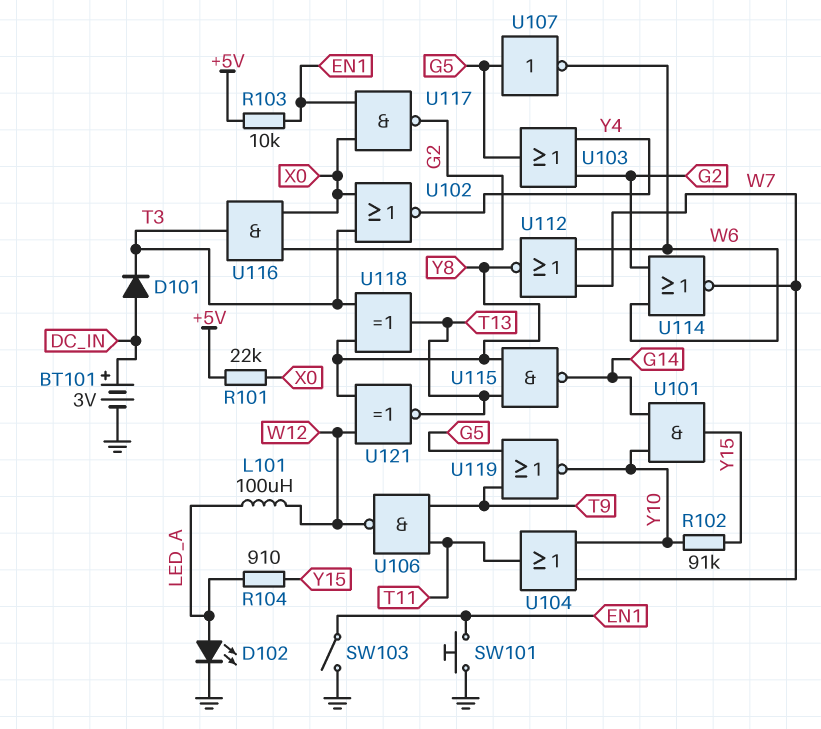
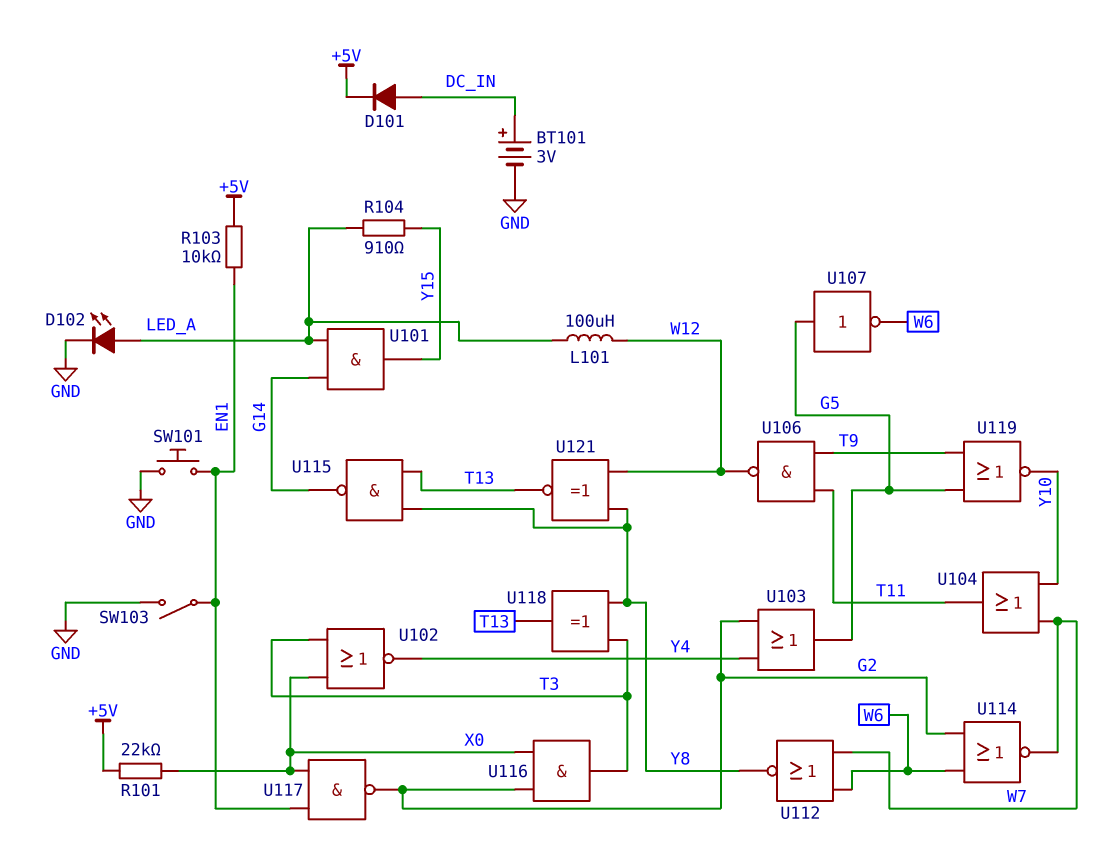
D101: diode (A DC_IN, K T3) -> diode (A DC_IN, K +5V)
R102: 91k (Y10, Y15) -> none
U101: AND (in G14, in Y10, out Y15) -> AND (in G14, in LED_A, out Y15)

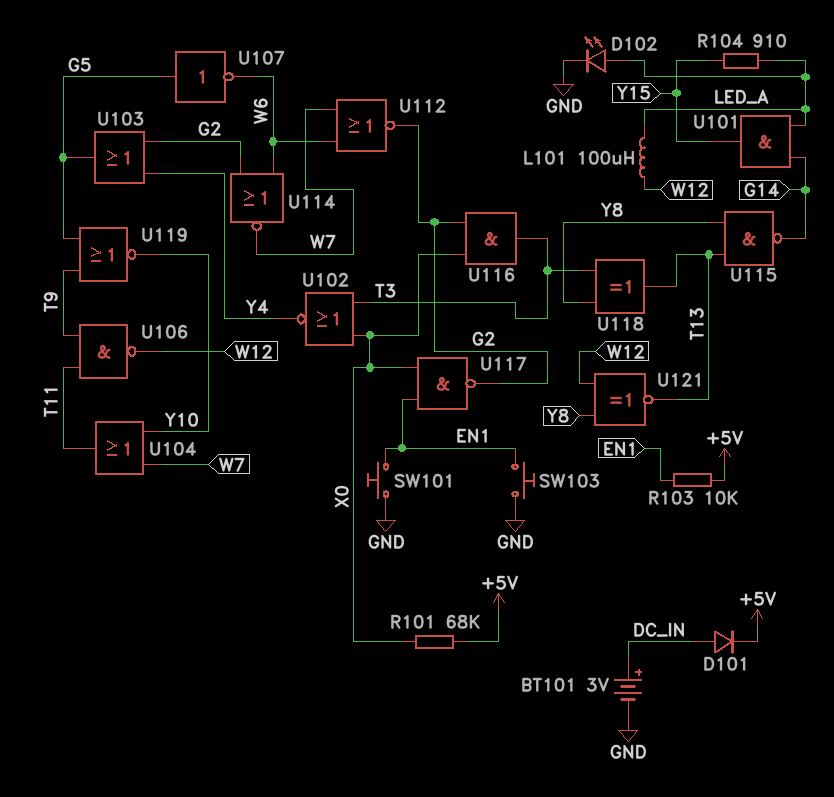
R101: 22k (+5V, X0) -> 68k (+5V, X0)
SW103: switch (EN1, GND) -> button (EN1, GND)
U112: NOR (in W6, in W7, out Y8) -> NOR (in W6, in W7, out G2)

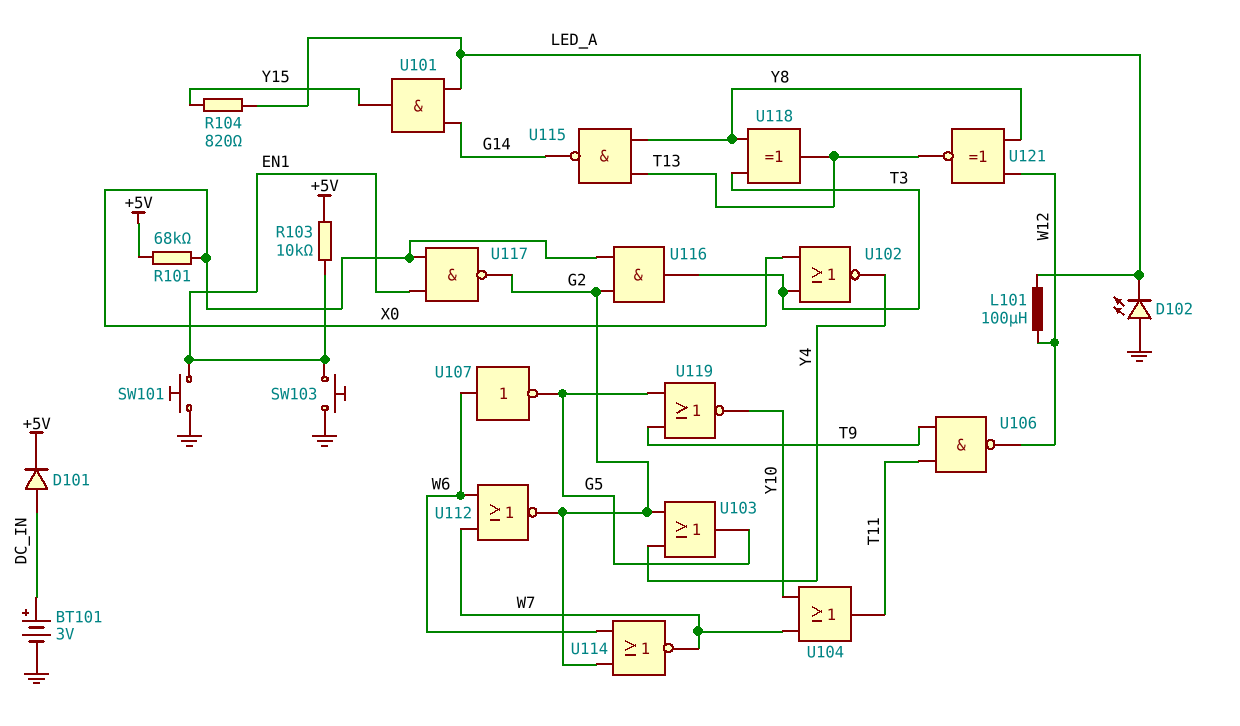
D102: LED (A LED_A, K GND) -> LED (A GND, K LED_A)
R104: 910 (LED_A, Y15) -> 820 (LED_A, Y15)
U107: NOT (in G5, out W6) -> NOT (in W6, out G5)

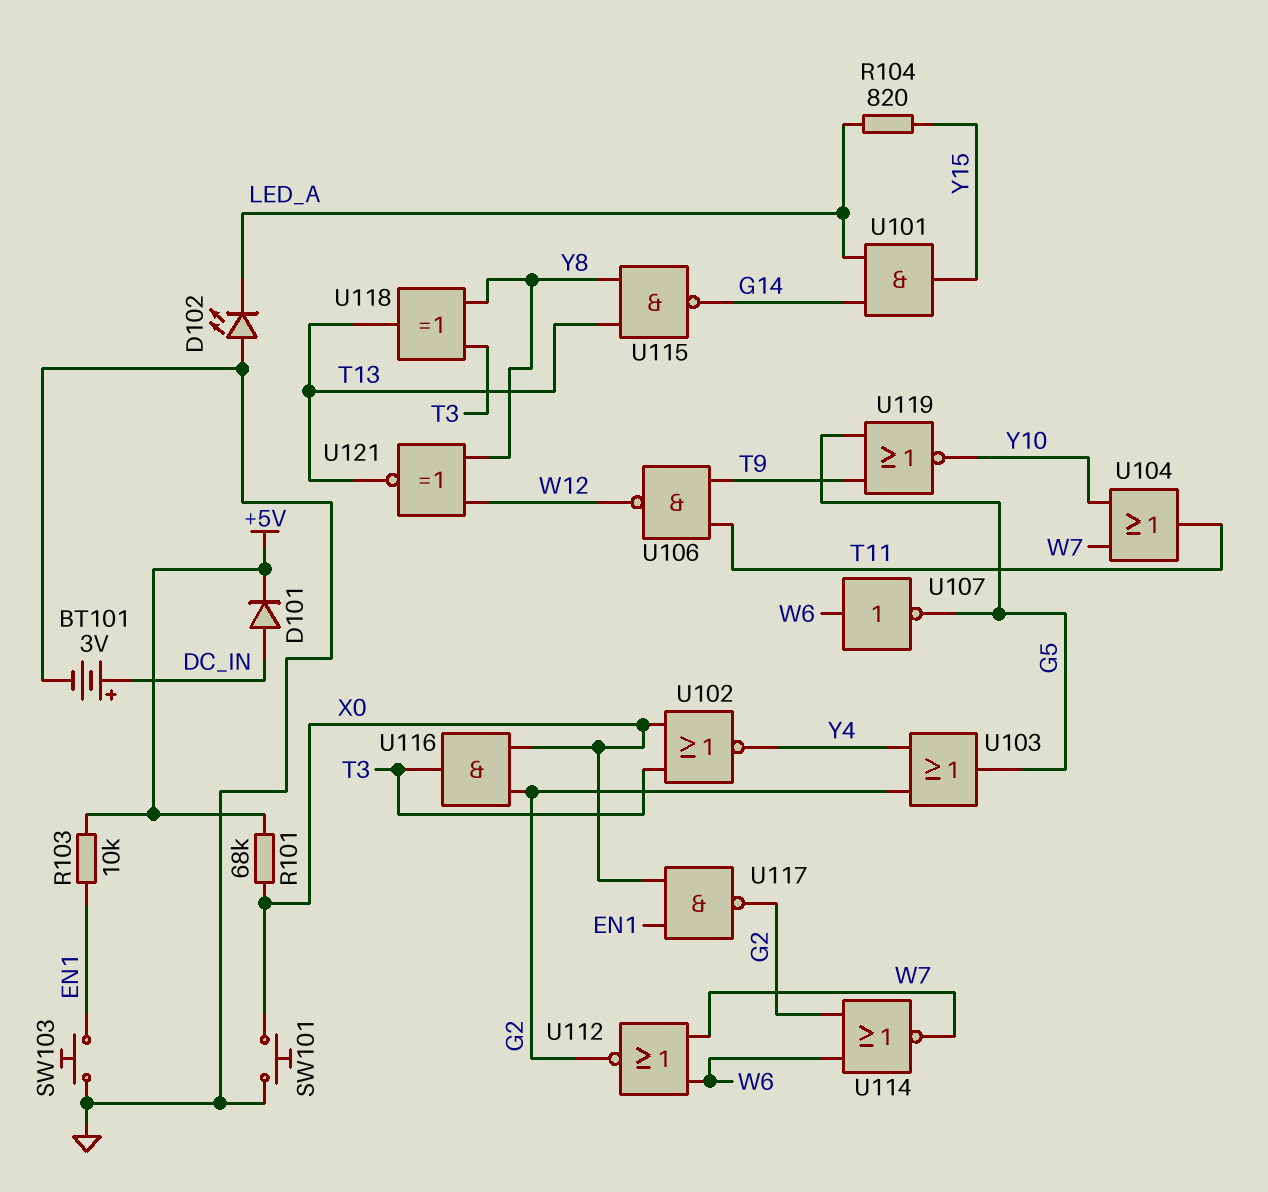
L101: 100uH (LED_A, W12) -> none
SW101: button (EN1, GND) -> button (GND, X0)

